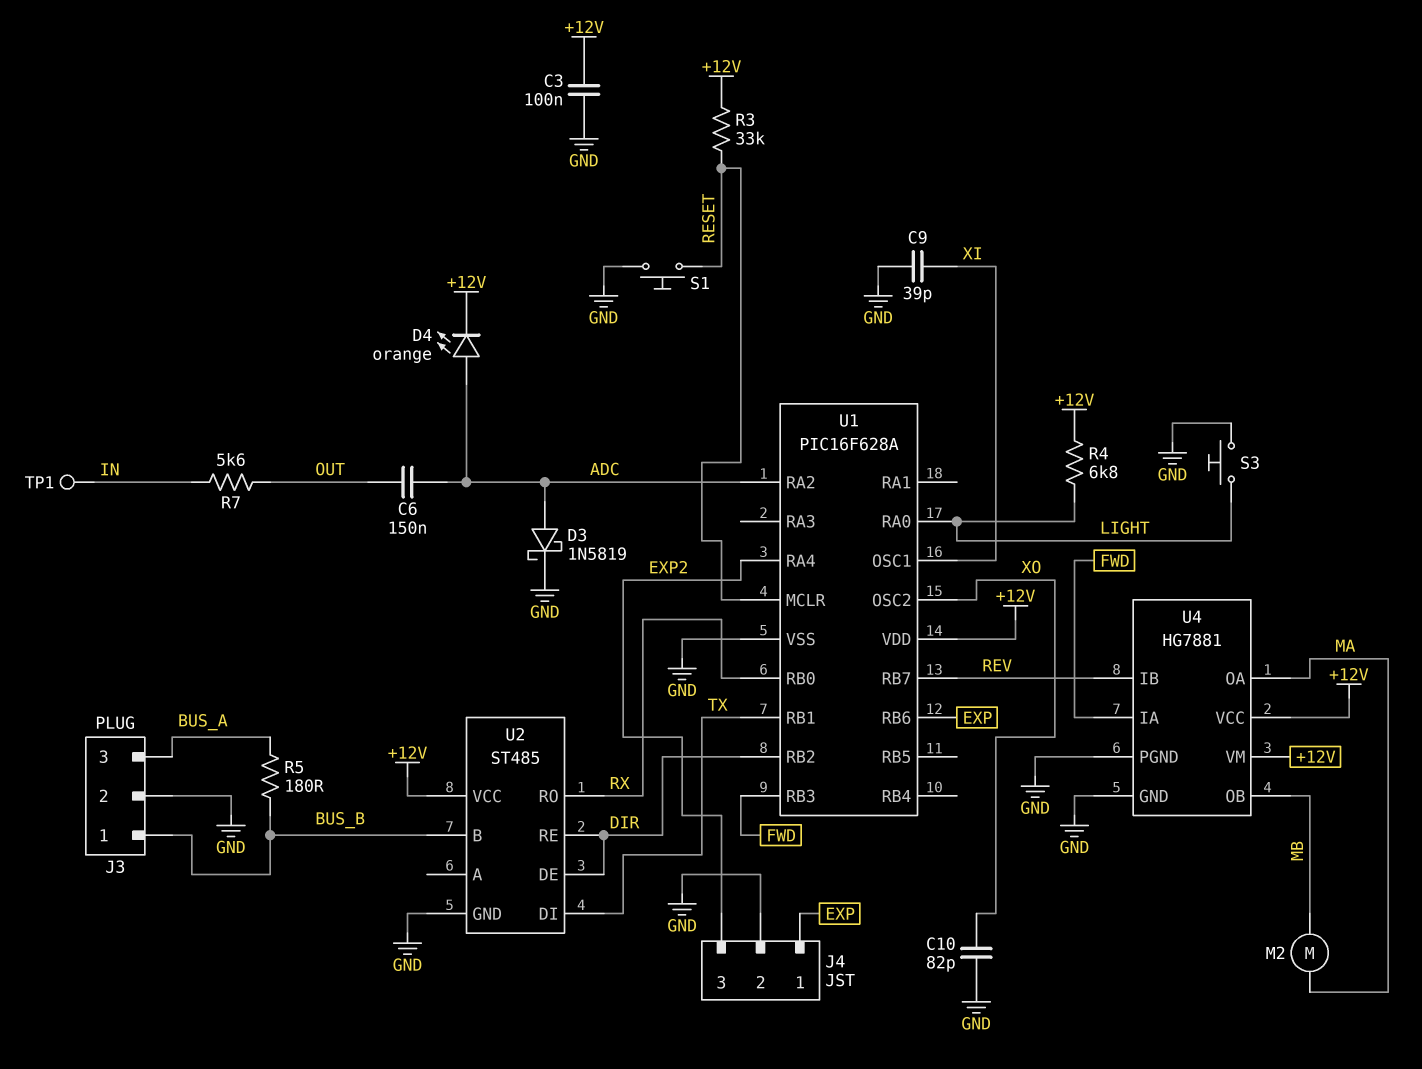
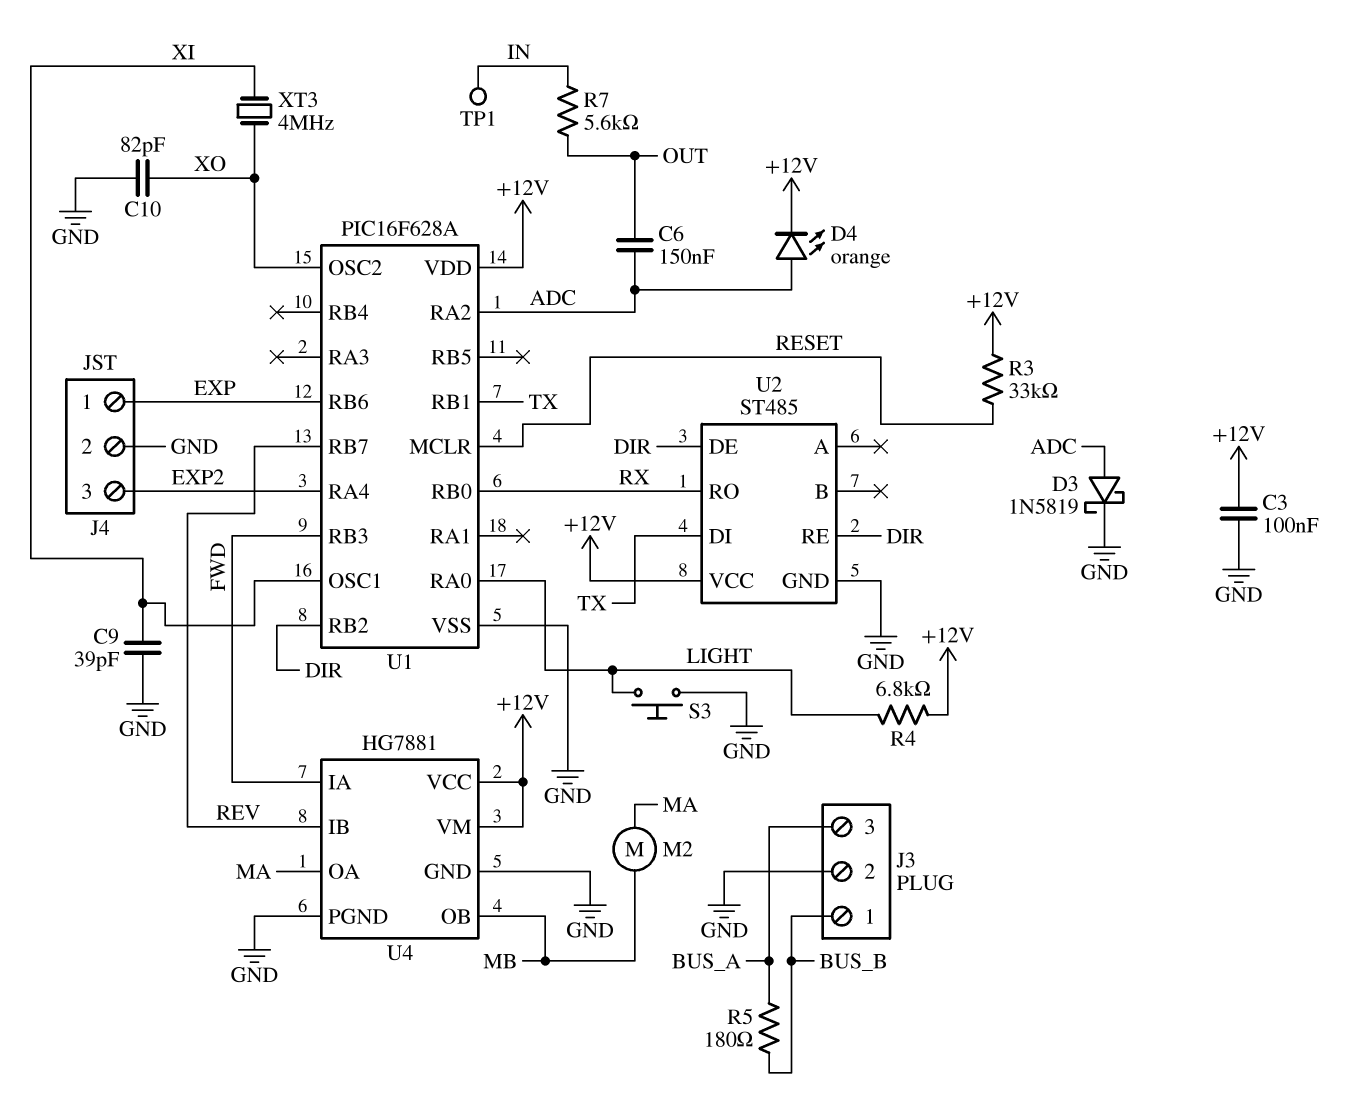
S1: button (GND, RESET) -> none
U2 pin B: BUS_B -> none
XT3: none -> 4MHz (XI, XO)

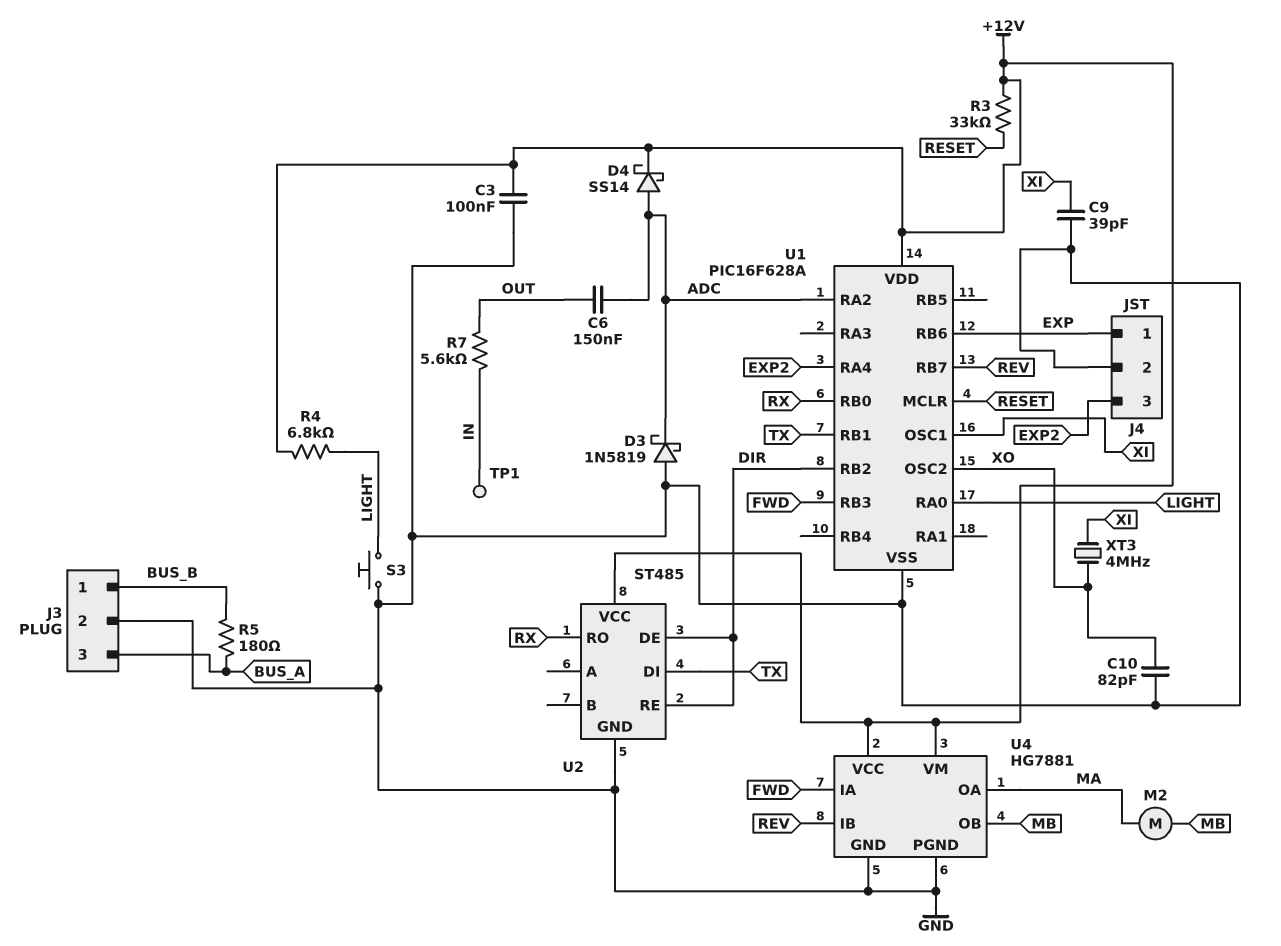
D3: schottky 1N5819 (A ADC, K GND) -> schottky 1N5819 (A GND, K ADC)
D4: LED orange (A ADC, K +12V) -> schottky SS14 (A ADC, K +12V)

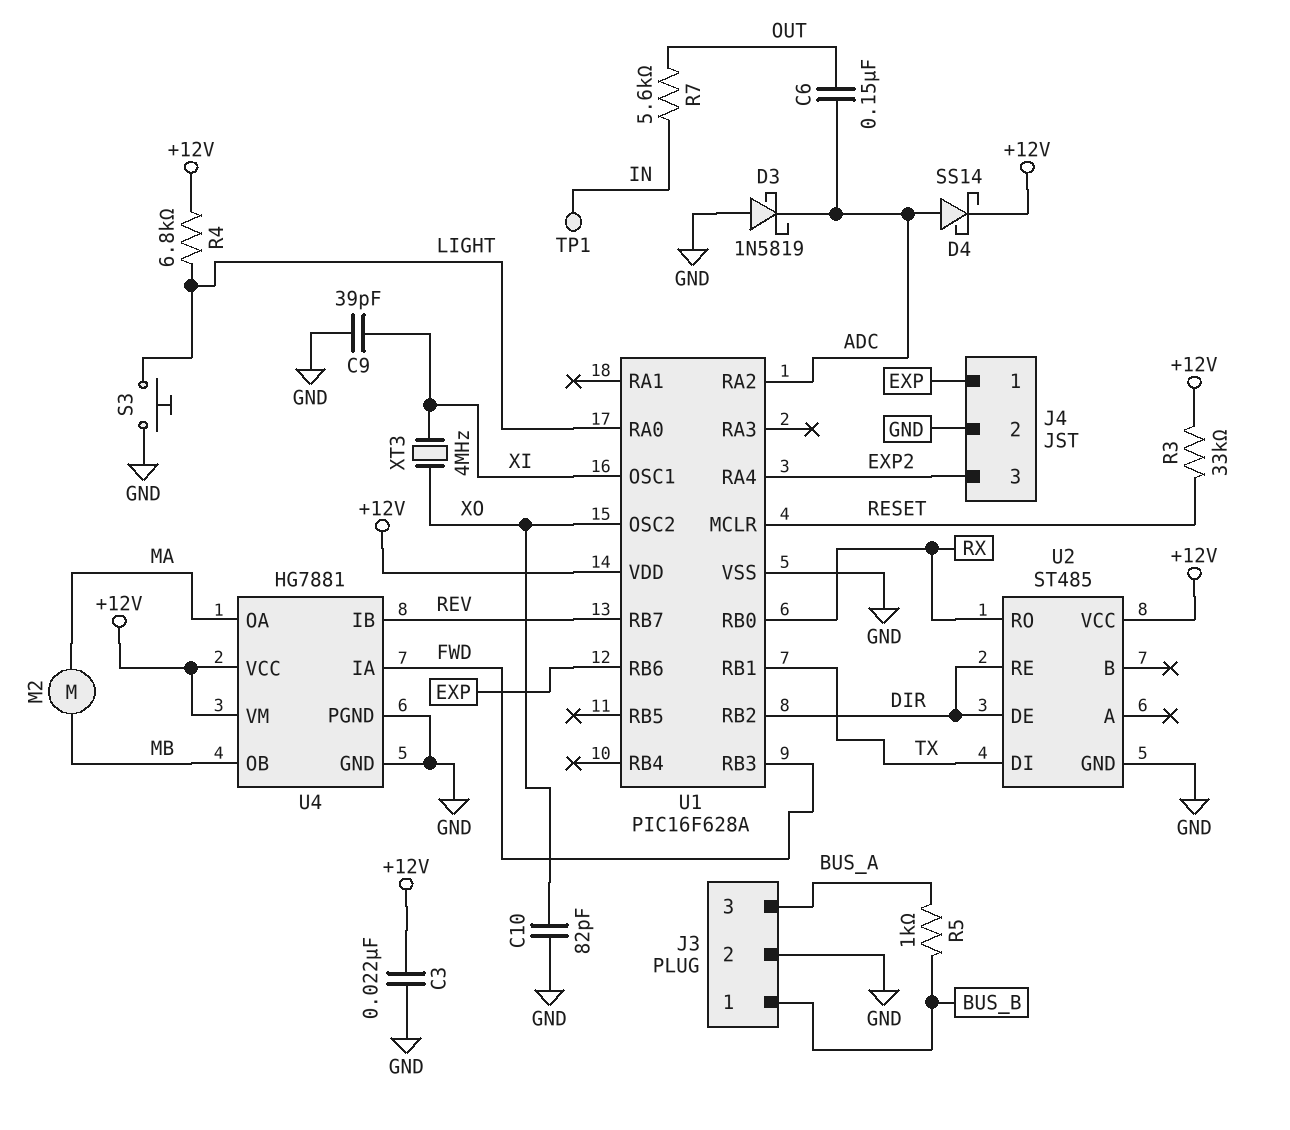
C3: 100nF (+12V, GND) -> 22nF (+12V, GND)
R5: 180 (BUS_A, BUS_B) -> 1k (BUS_A, BUS_B)

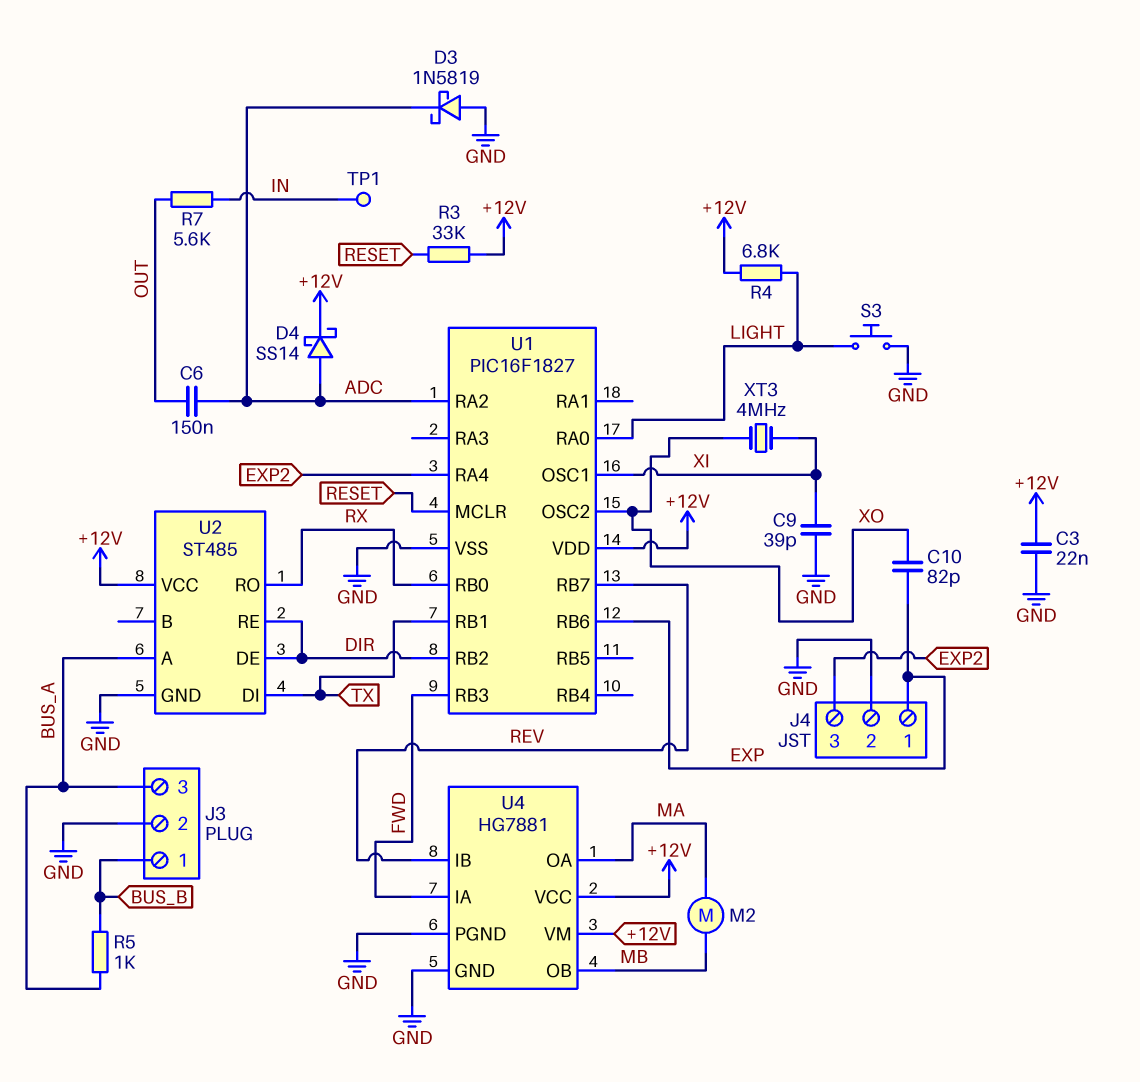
C10: 82pF (GND, XO) -> 82pF (EXP, XO)
U1: PIC16F628A -> PIC16F1827
U2 pin A: none -> BUS_A

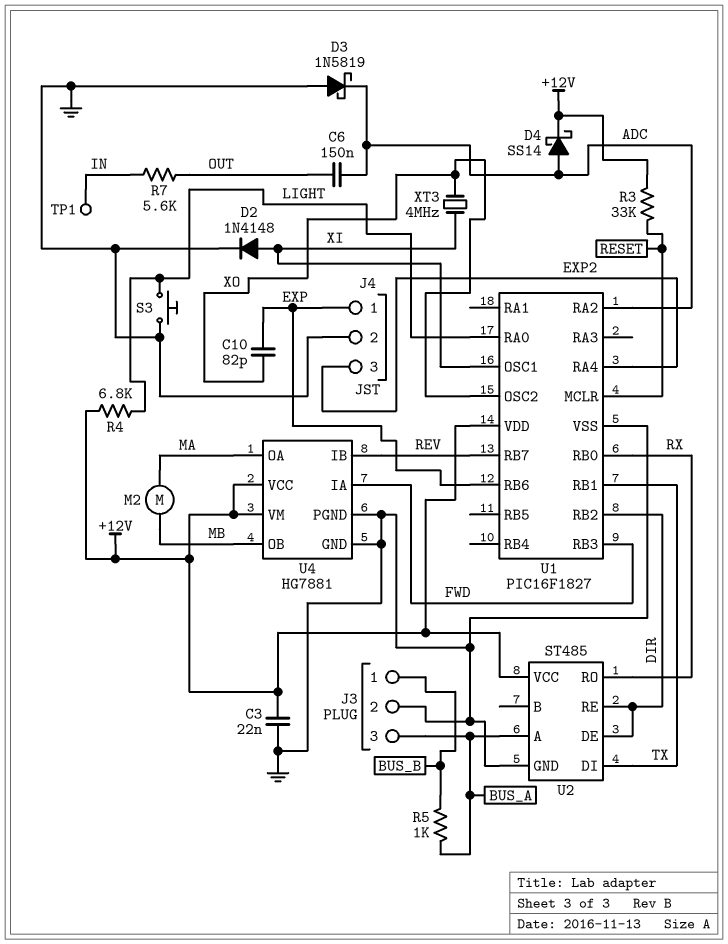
C9: 39pF (GND, XI) -> none
D2: none -> diode 1N4148 (A XI, K GND)

